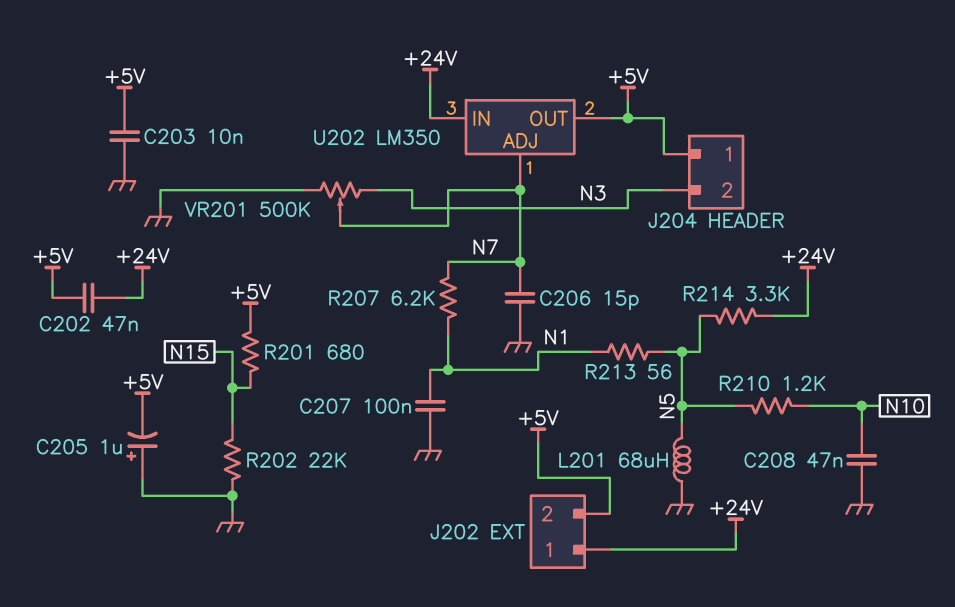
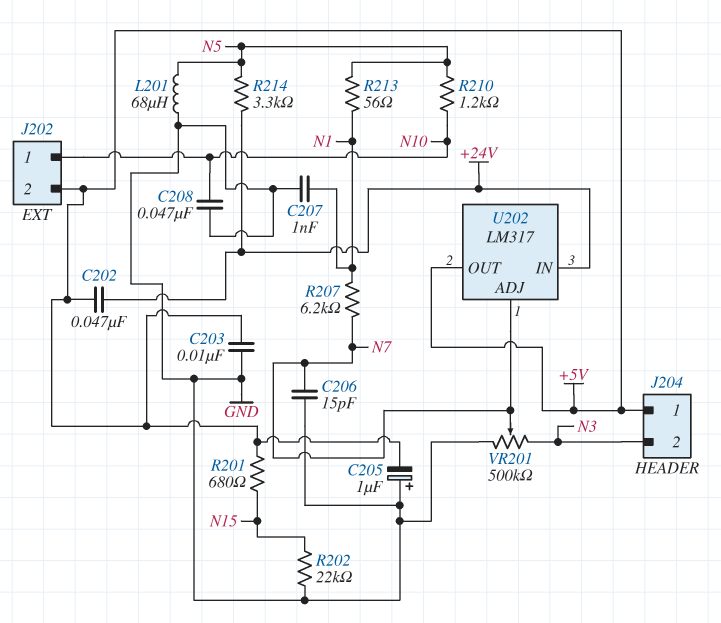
C207: 100nF (GND, N1) -> 1nF (GND, N1)
J202 pin 1: +24V -> N10
U202: LM350 -> LM317

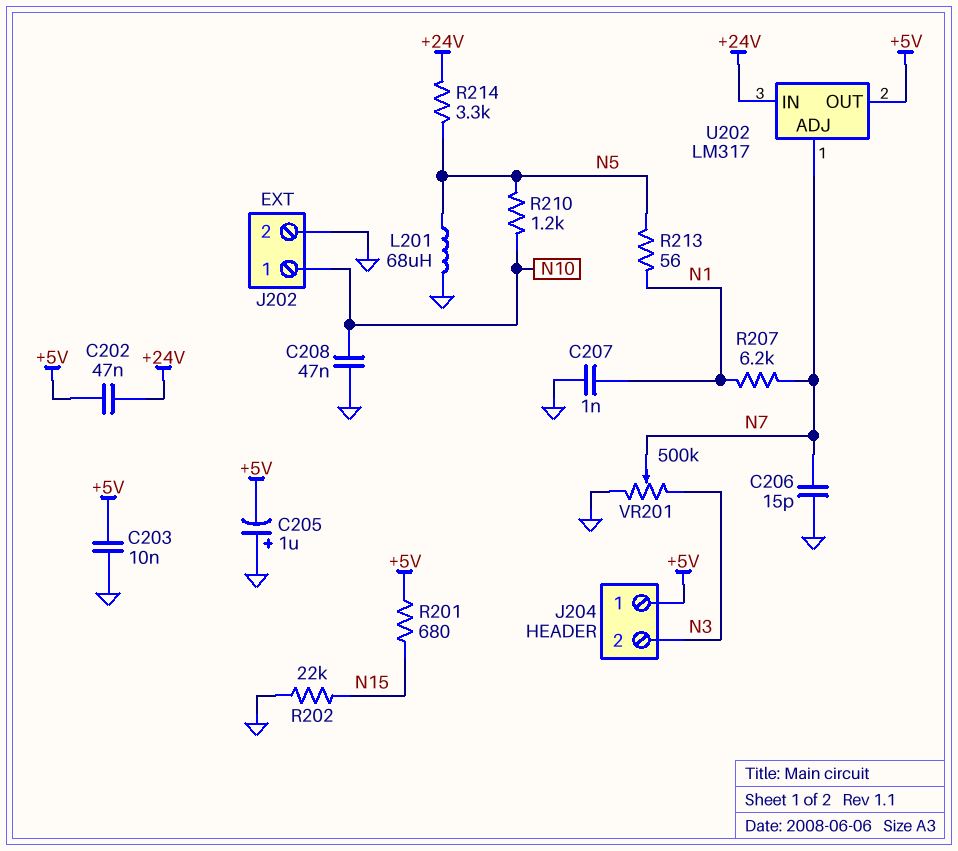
J202 pin 2: +5V -> GND

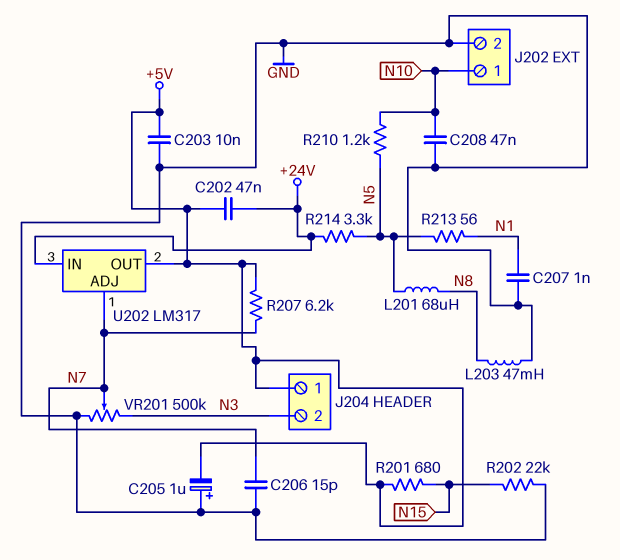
L201: 68uH (GND, N5) -> 68uH (N5, N8)
L203: none -> 47mH (GND, N8)
R207: 6.2k (N1, N7) -> 6.2k (+5V, N7)

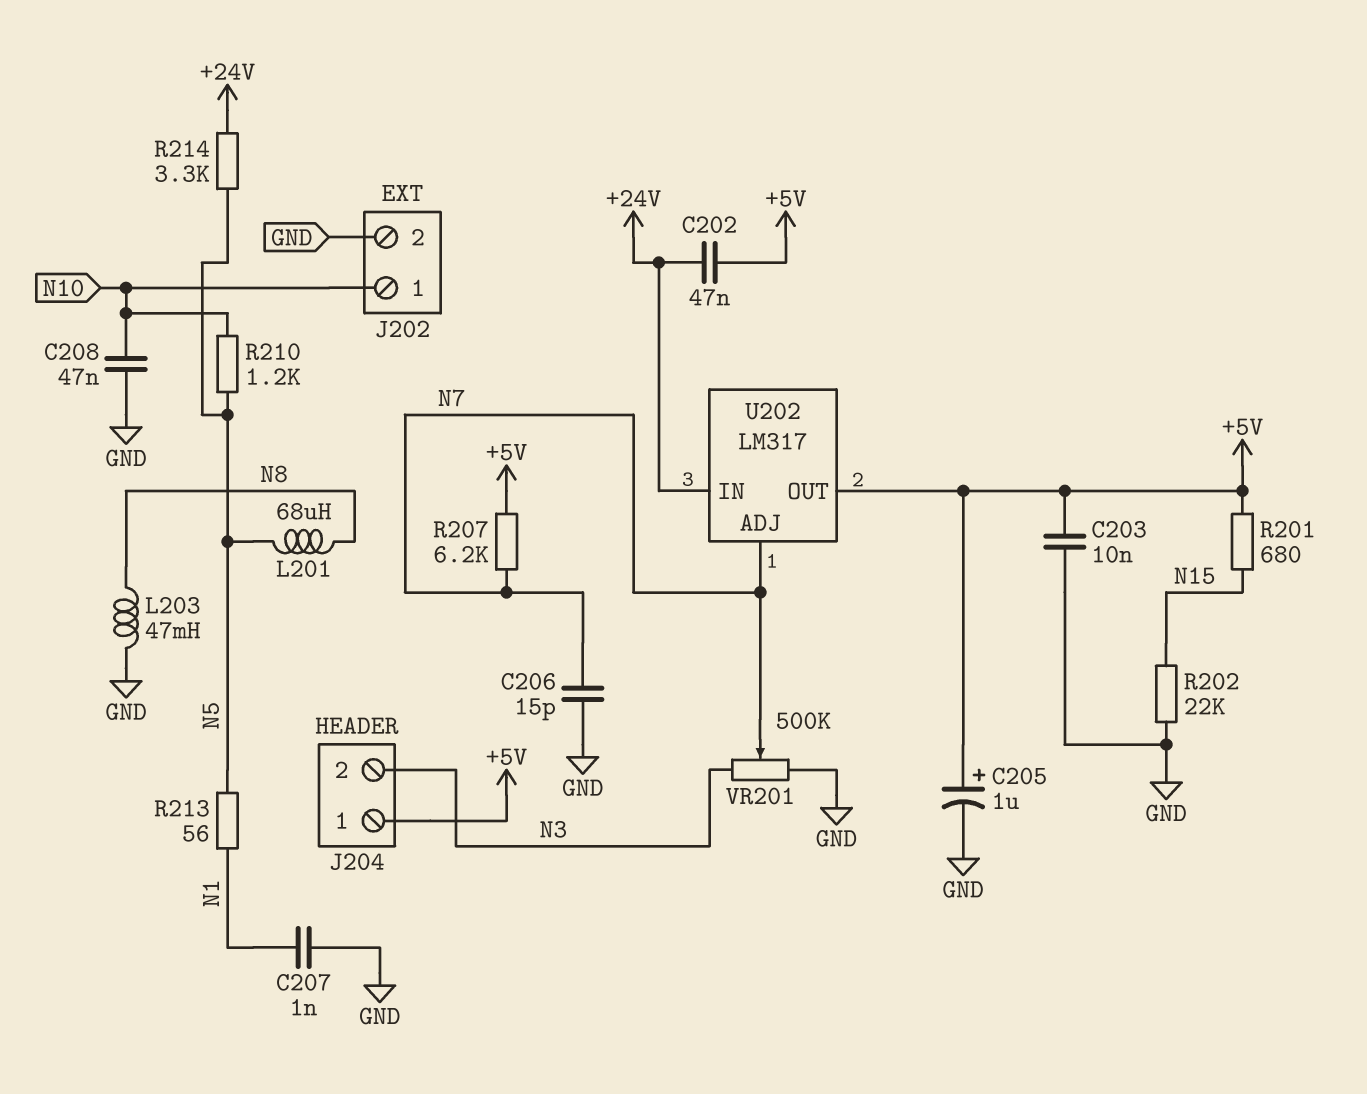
C205: 1uF (plus GND, minus +5V) -> 1uF (plus +5V, minus GND)

